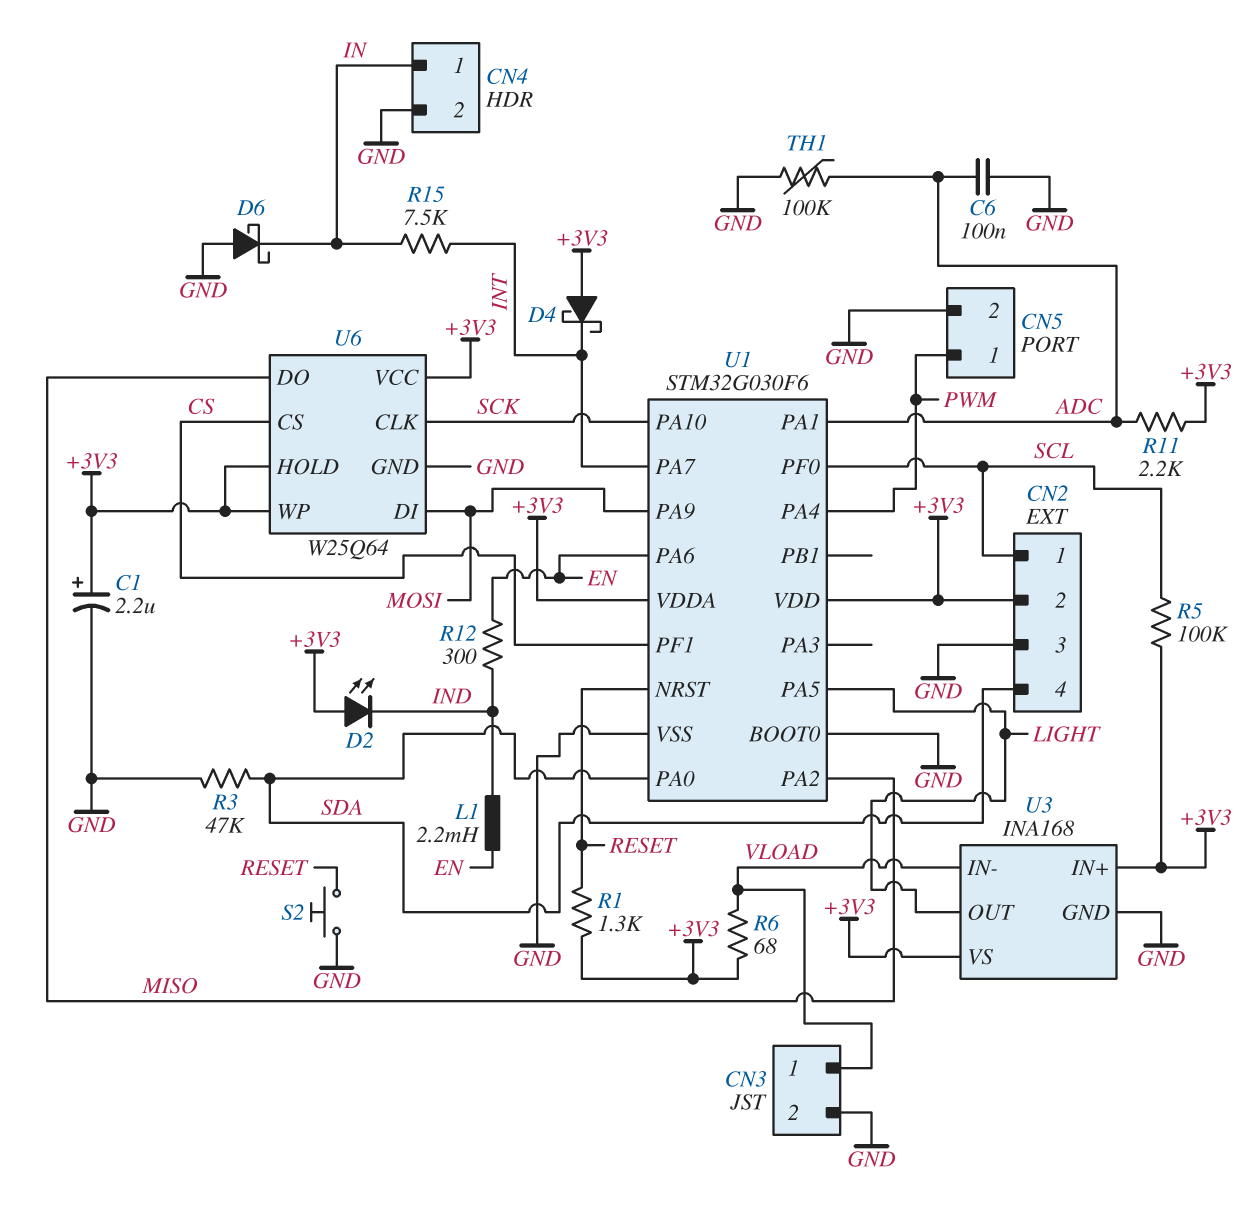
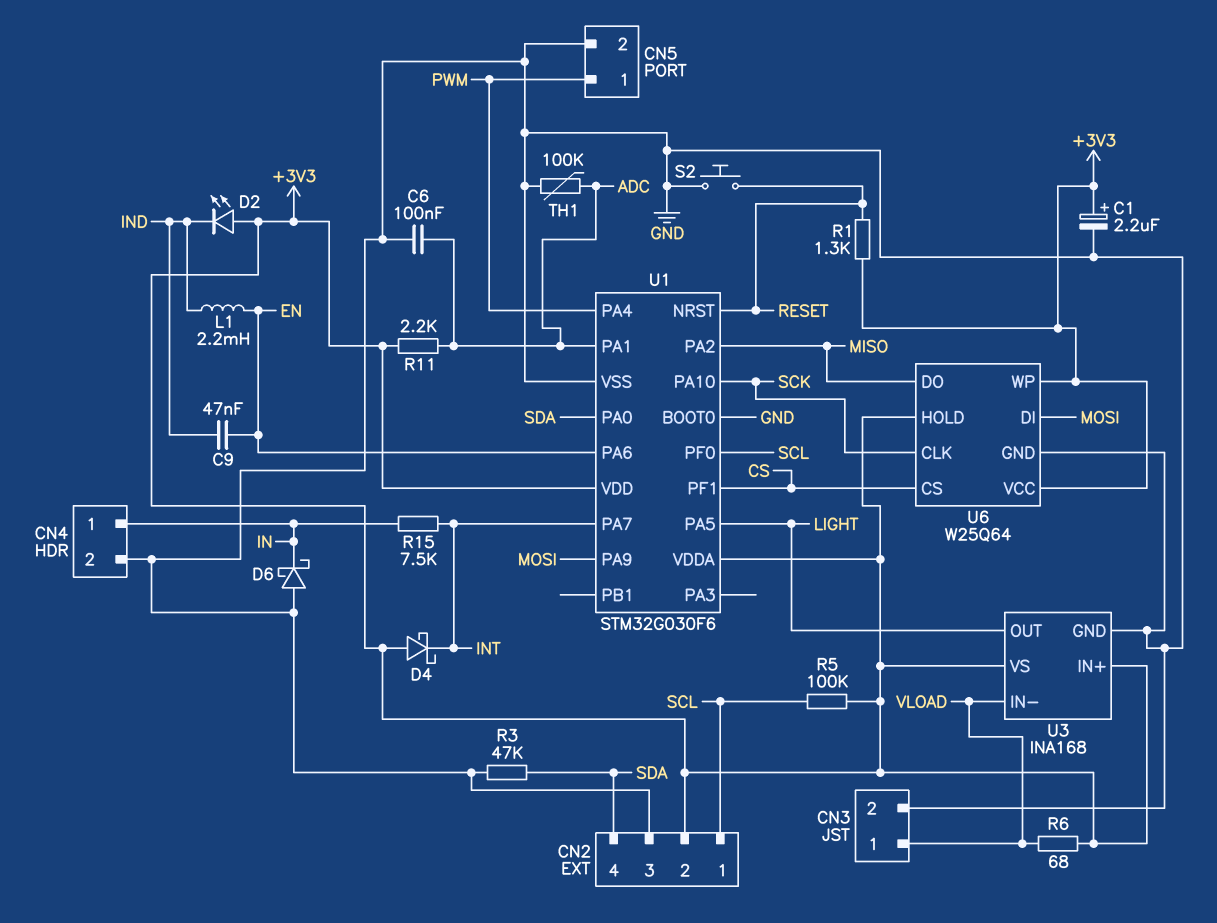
C9: none -> 47nF (EN, IND)
R12: 300 (EN, IND) -> none

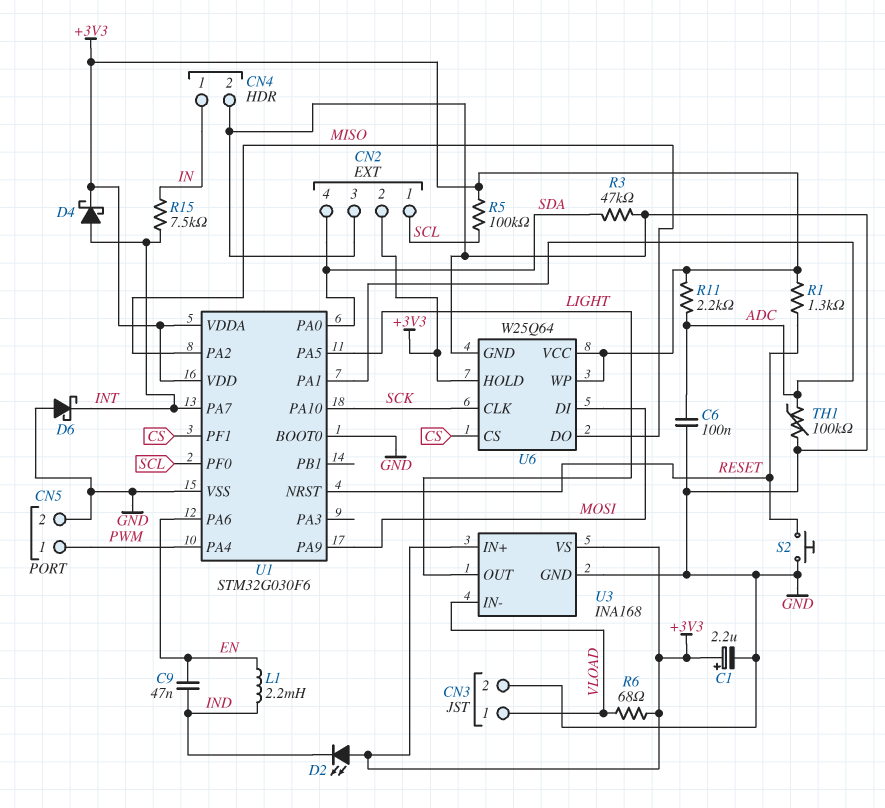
D4: schottky (A +3V3, K INT) -> schottky (A INT, K +3V3)
D6: schottky (A GND, K IN) -> schottky (A GND, K INT)

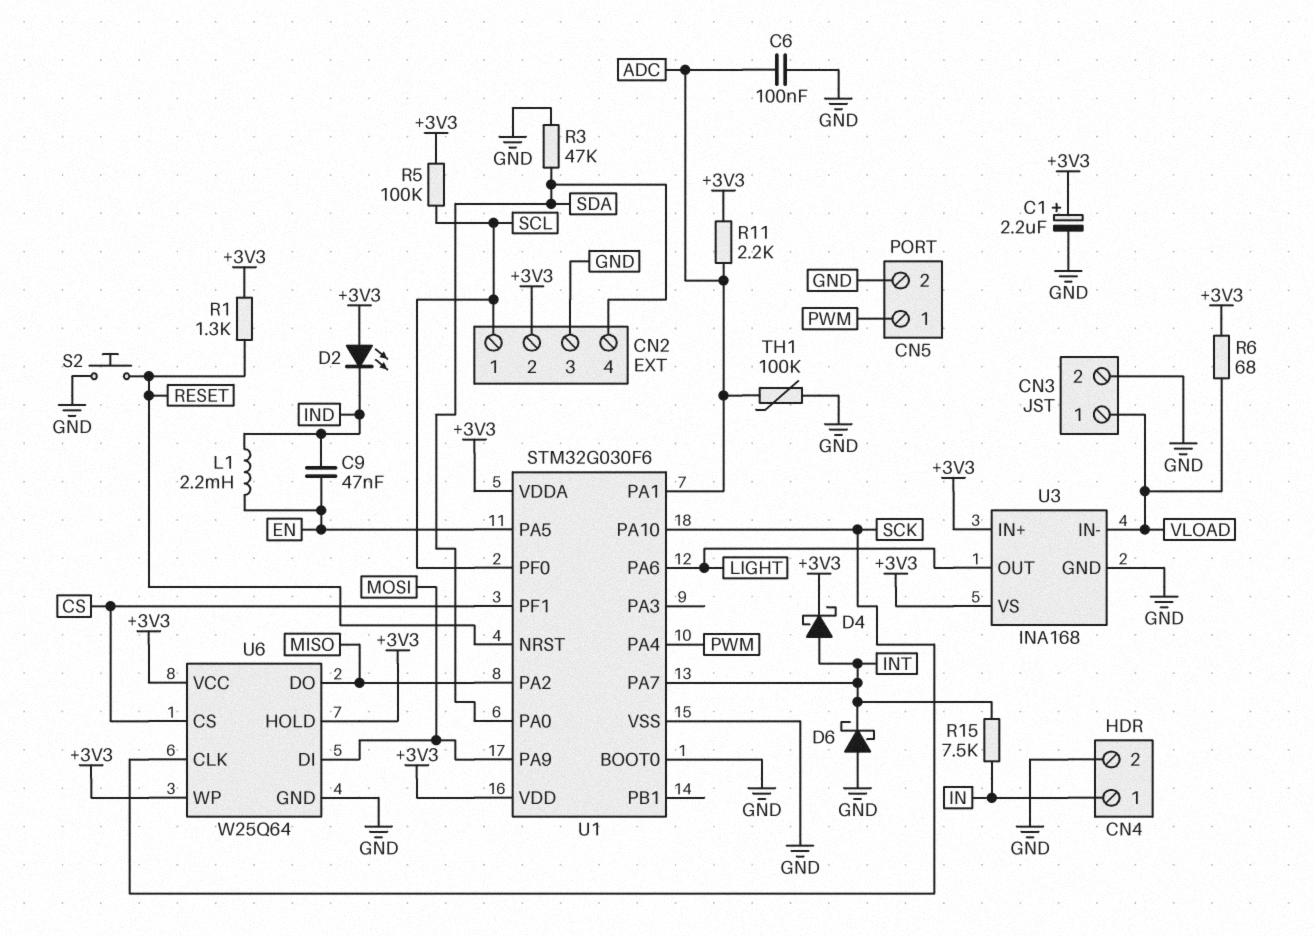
U1 pin PA5: LIGHT -> EN
U1 pin PA6: EN -> LIGHT

